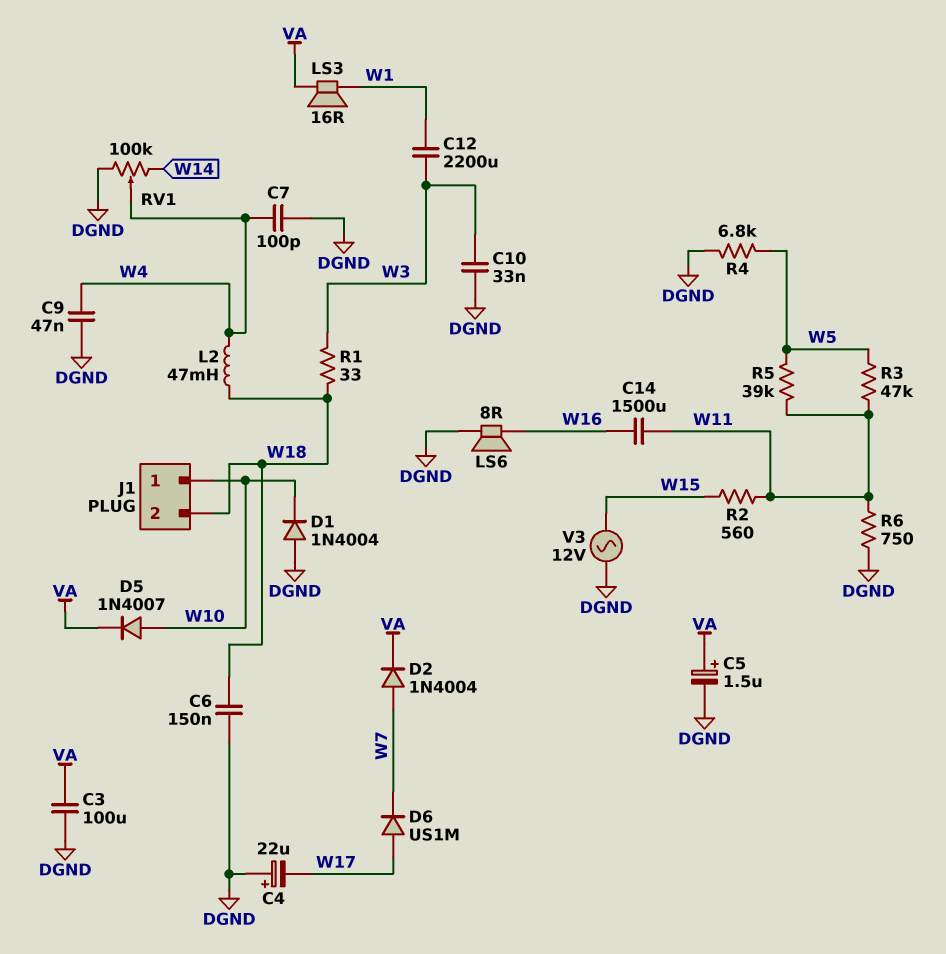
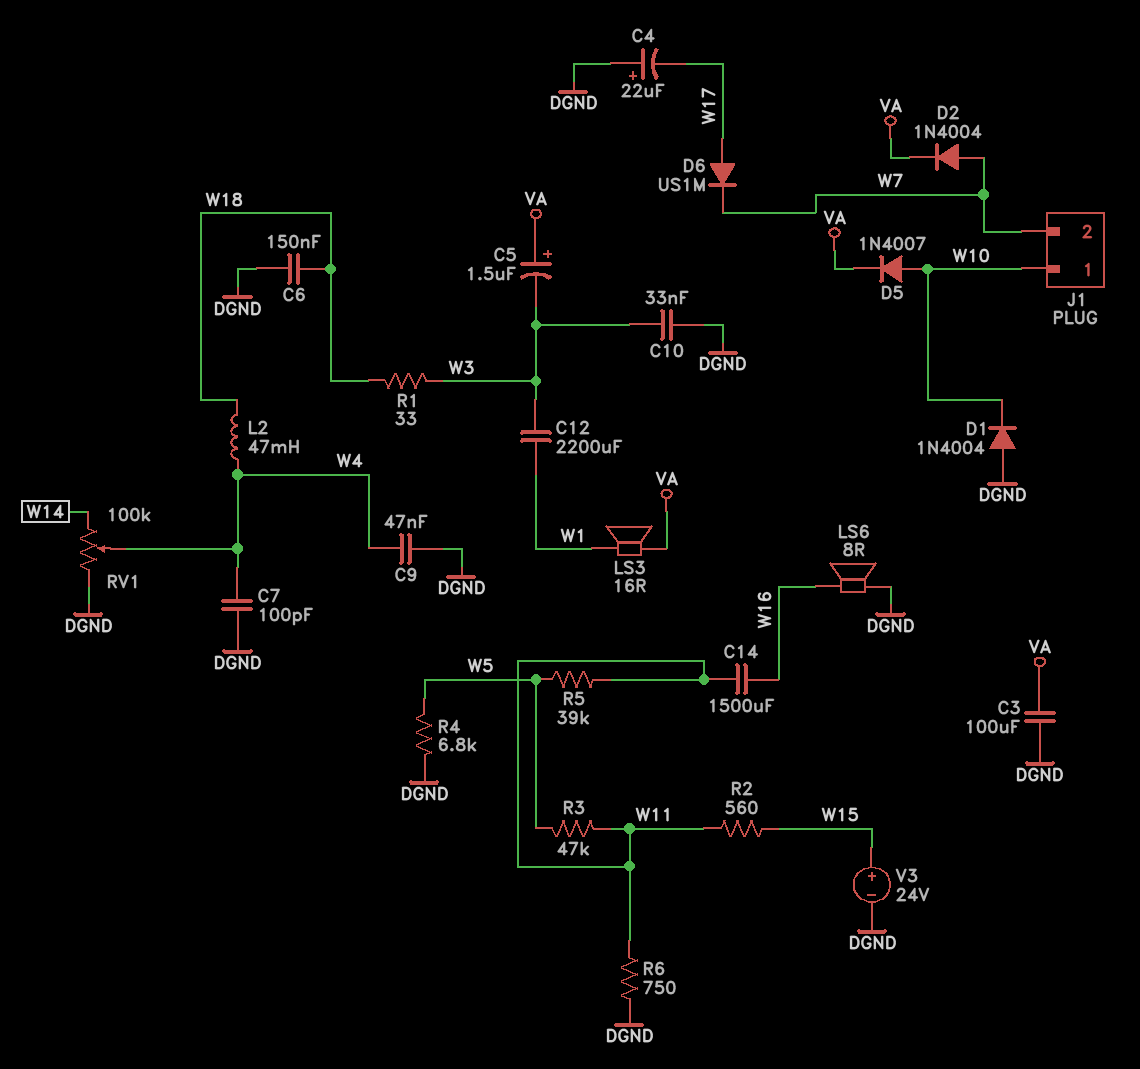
C5: 1.5uF (plus VA, minus DGND) -> 1.5uF (plus VA, minus W3)
J1 pin 2: W18 -> W7
V3: AC 12V (DGND, W15) -> 24V (plus W15, minus DGND)

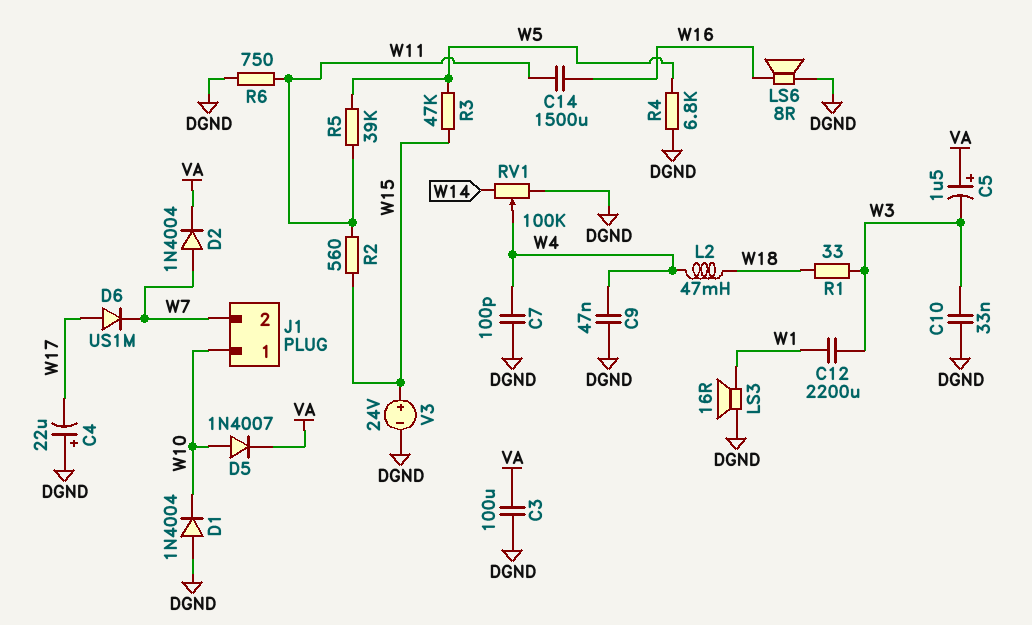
C6: 150nF (DGND, W18) -> none
LS3: speaker 16R (VA, W1) -> speaker 16R (DGND, W1)
R3: 47k (W5, W11) -> 47k (W5, W15)

